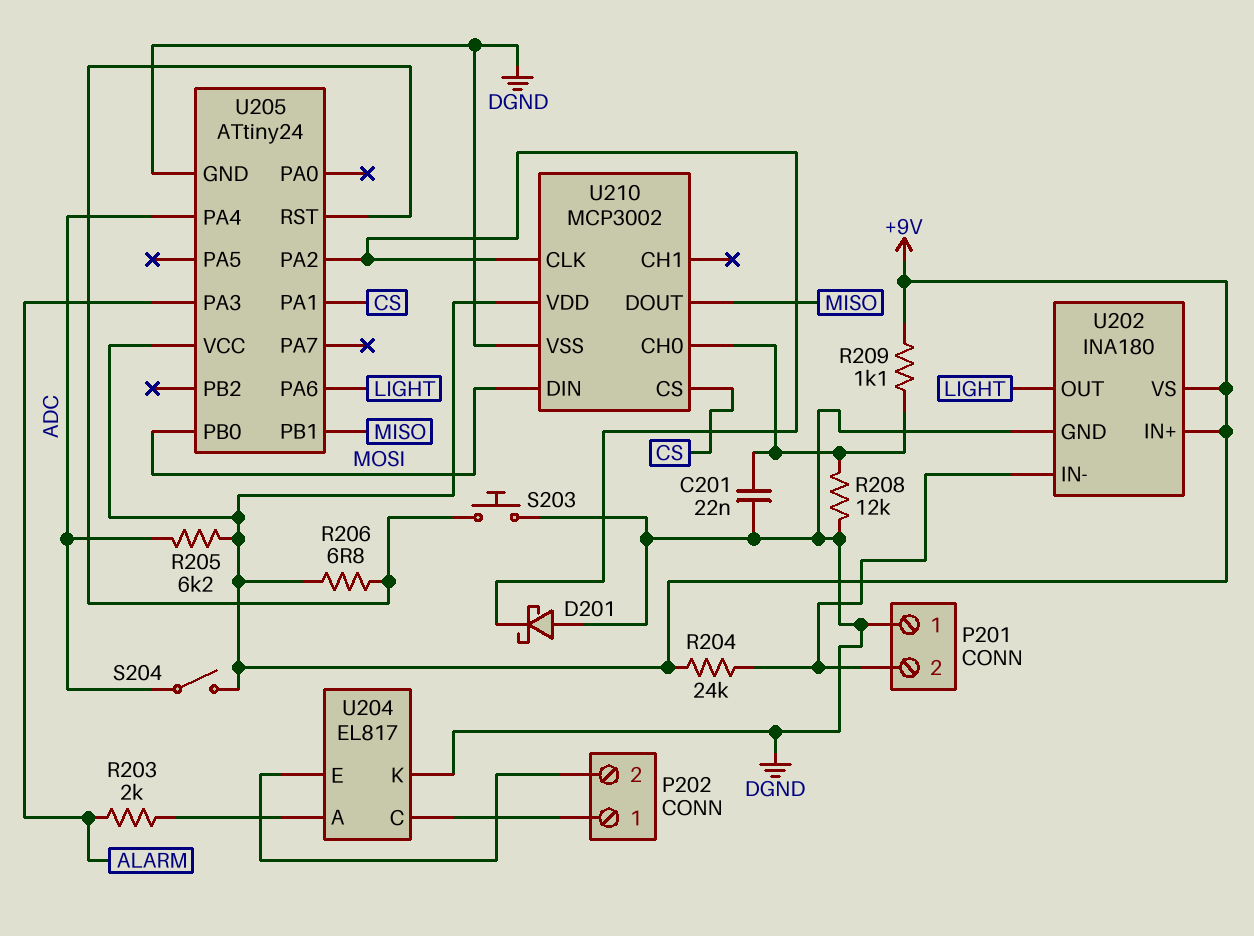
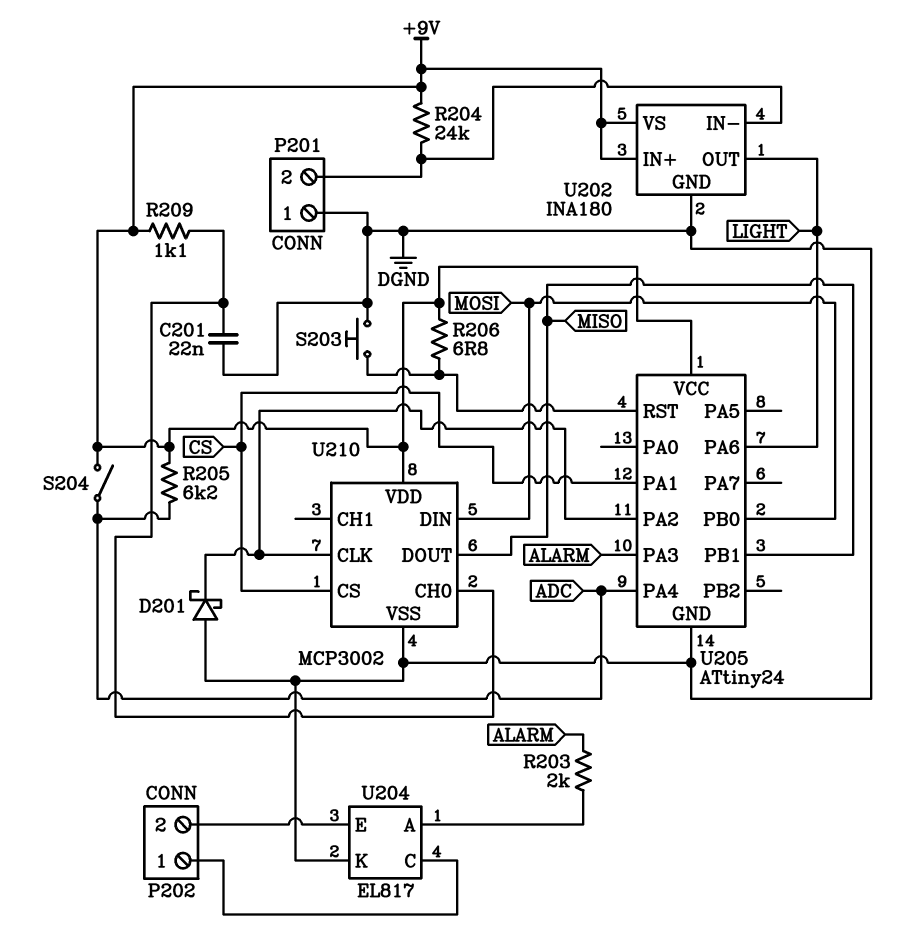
R208: 12k (DGND, U210/CH0) -> none

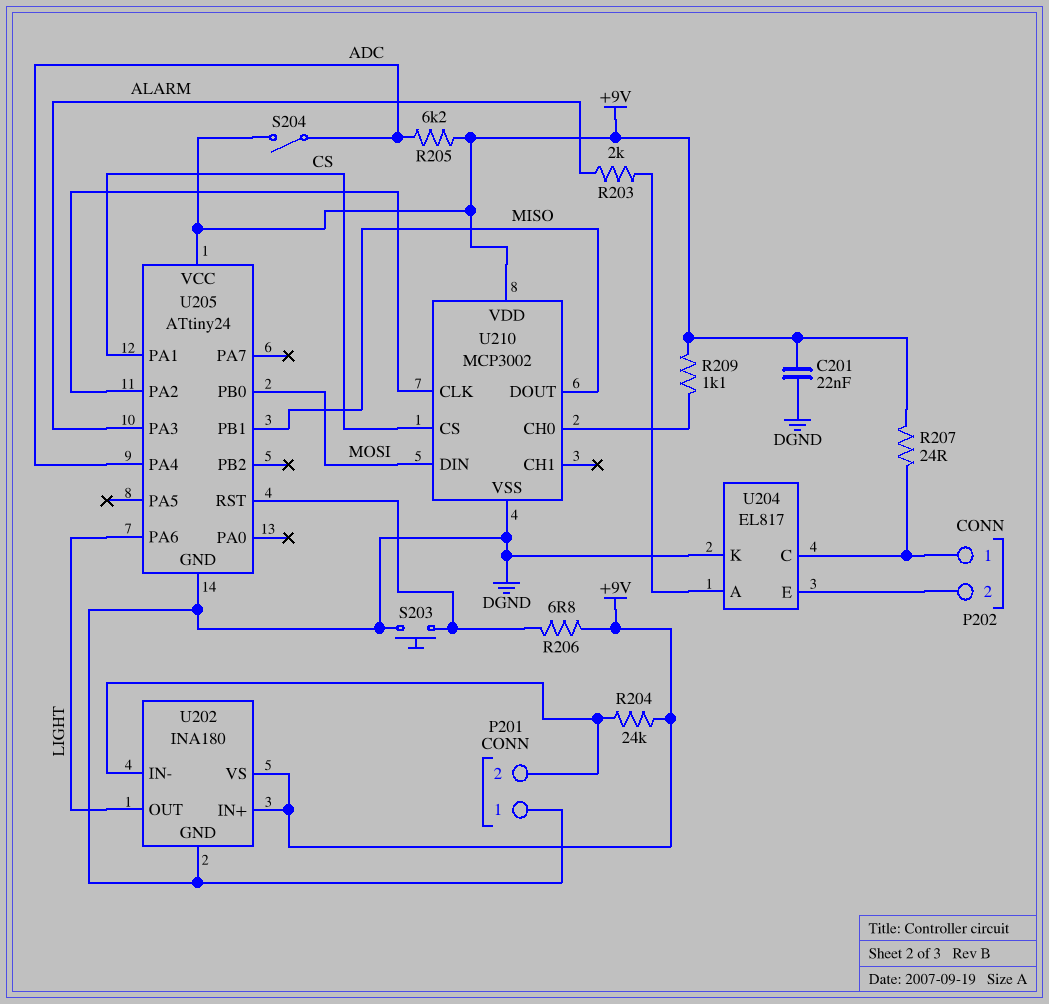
C201: 22nF (DGND, U210/CH0) -> 22nF (+9V, DGND)
D201: schottky (A DGND, K U205/PA2) -> none
R207: none -> 24 (+9V, P202/1)

